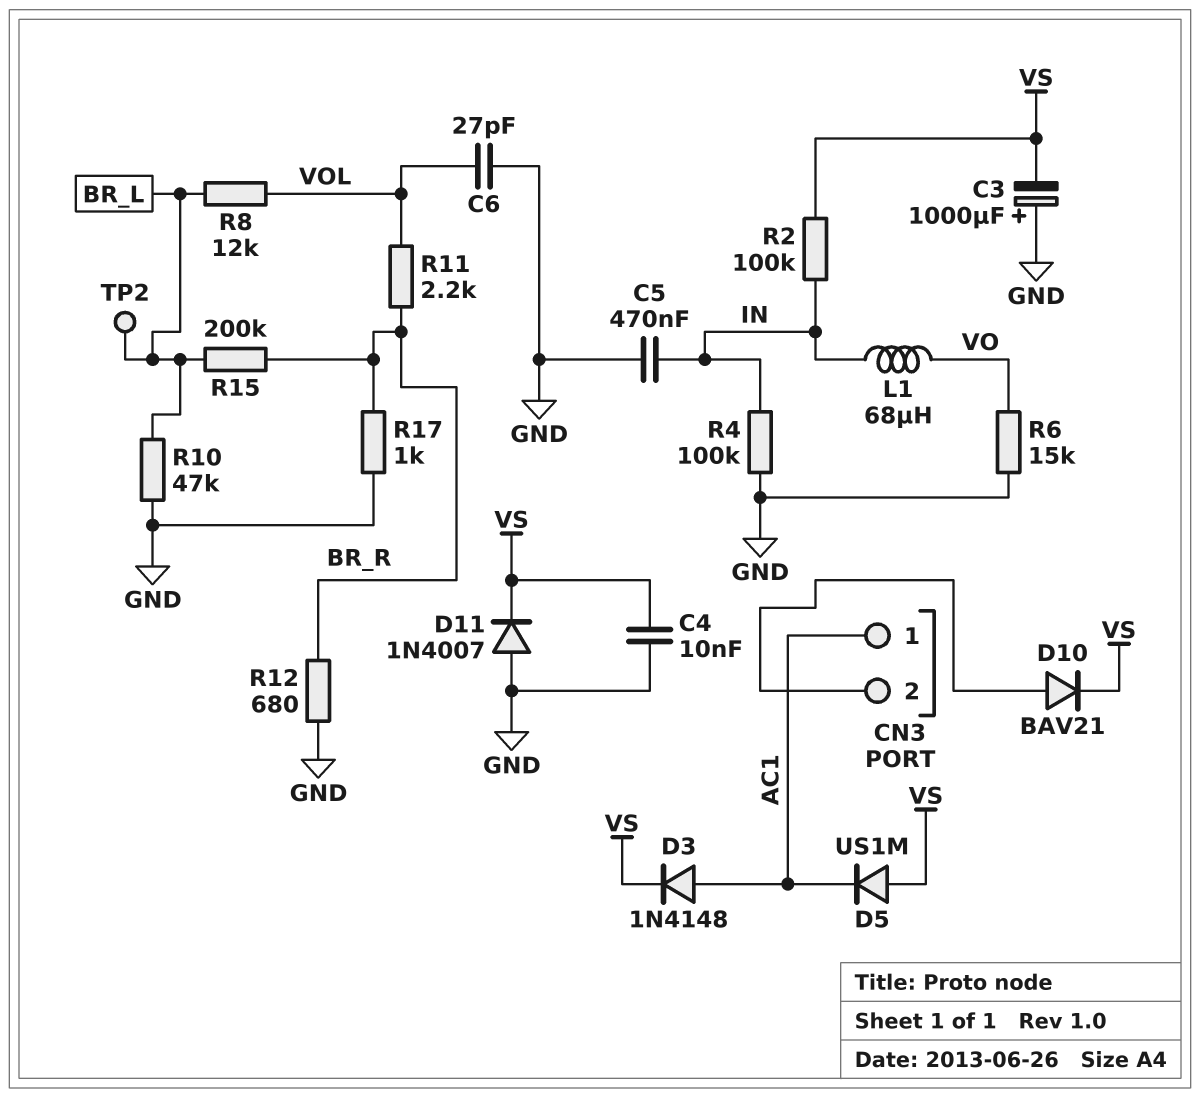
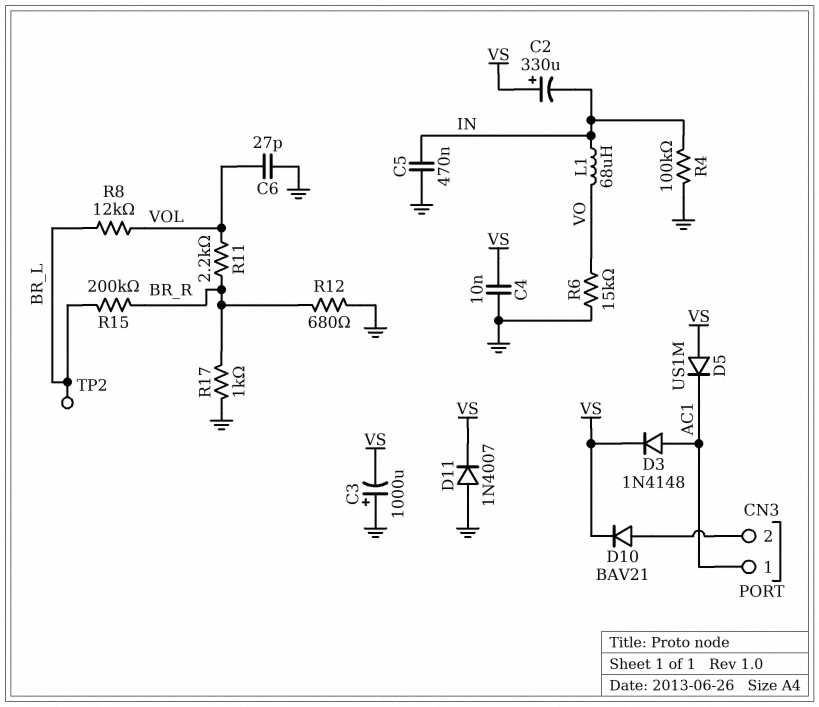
C2: none -> 330uF (plus VS, minus IN)
R2: 100k (IN, VS) -> none
R10: 47k (BR_L, GND) -> none

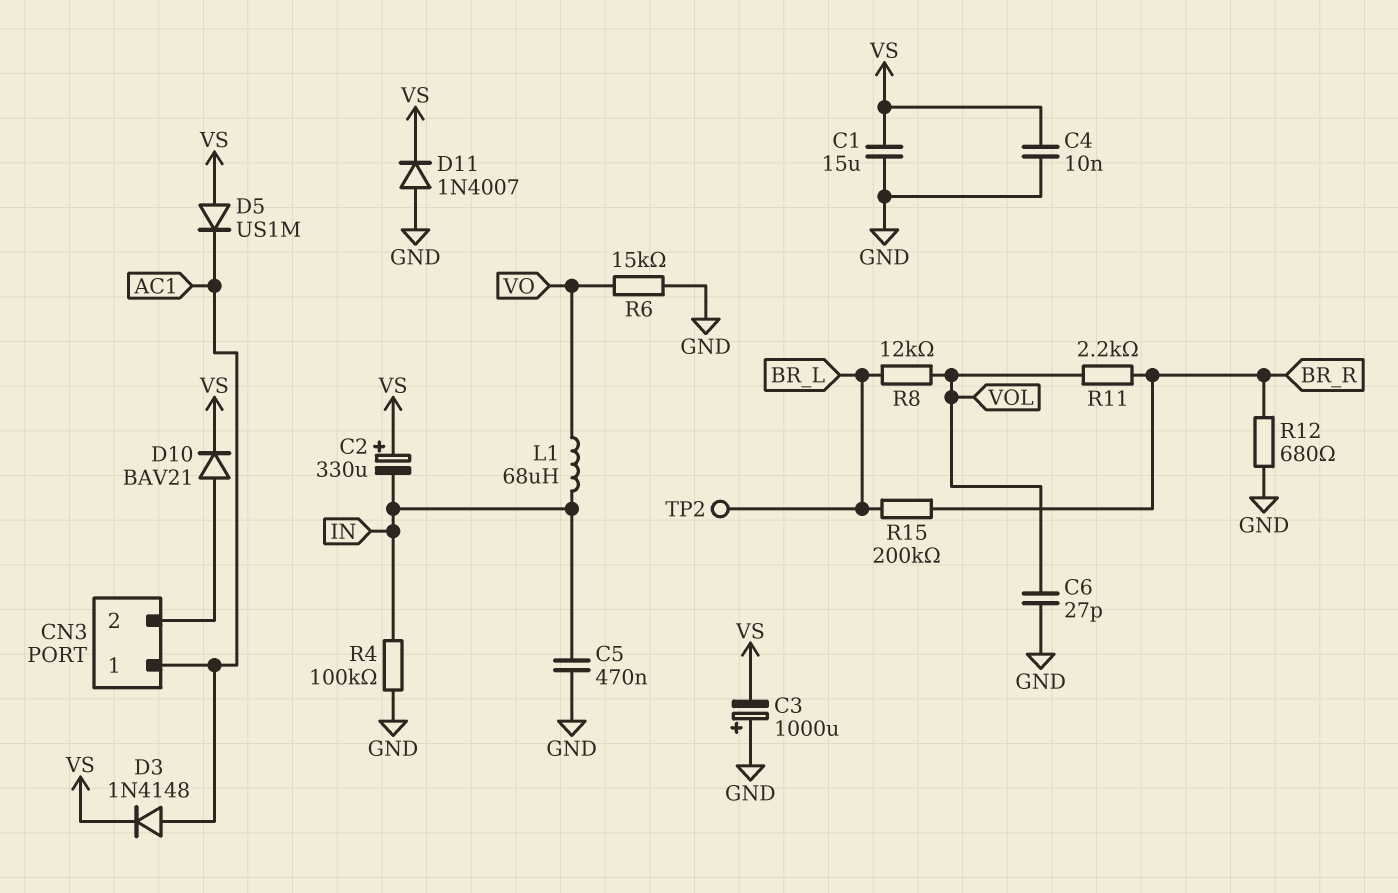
C1: none -> 15uF (GND, VS)
R17: 1k (BR_R, GND) -> none

